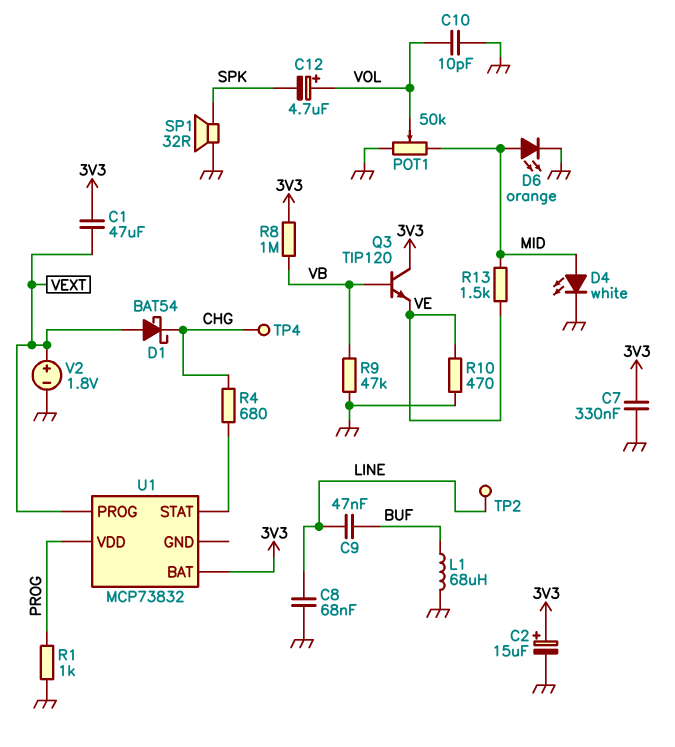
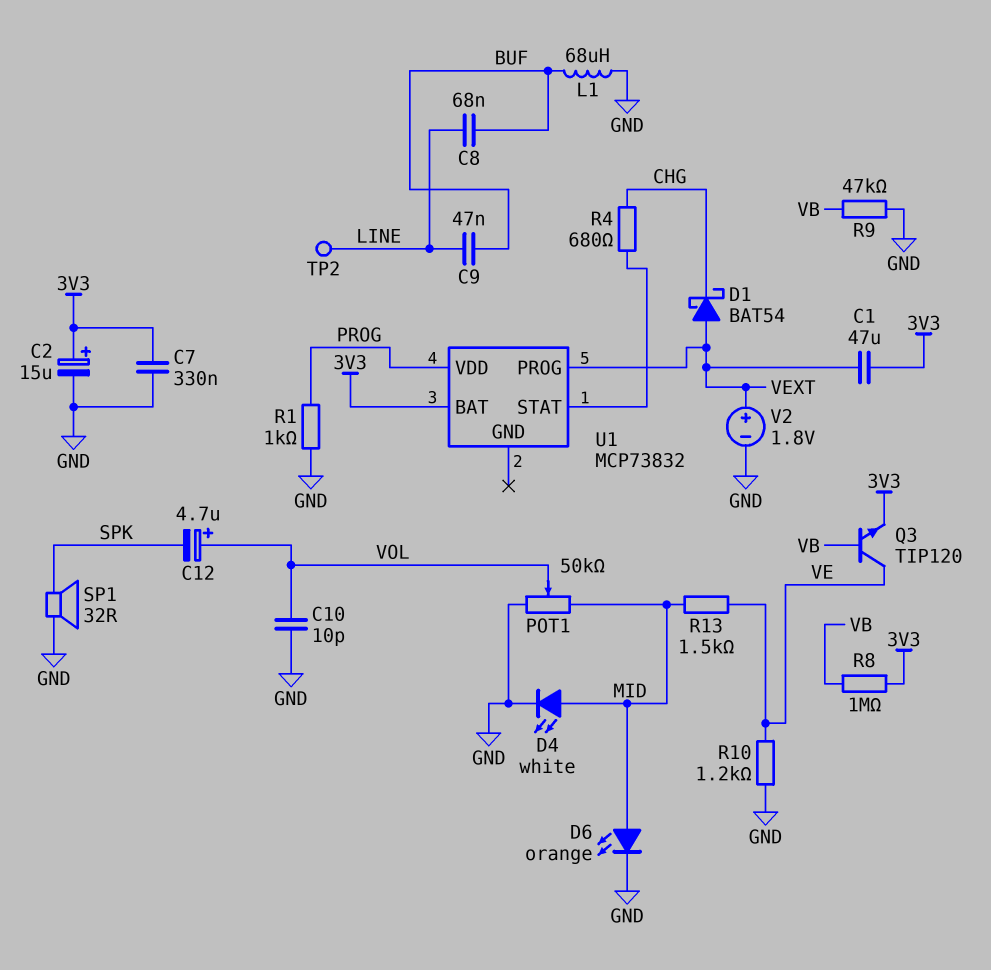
C8: 68nF (GND, LINE) -> 68nF (BUF, LINE)
Q3: NPN TIP120 (B VB, C 3V3, E VE) -> NPN TIP120 (B VB, C VE, E 3V3)
R10: 470 (GND, VE) -> 1.2k (GND, VE)
TP4: test point (CHG) -> none

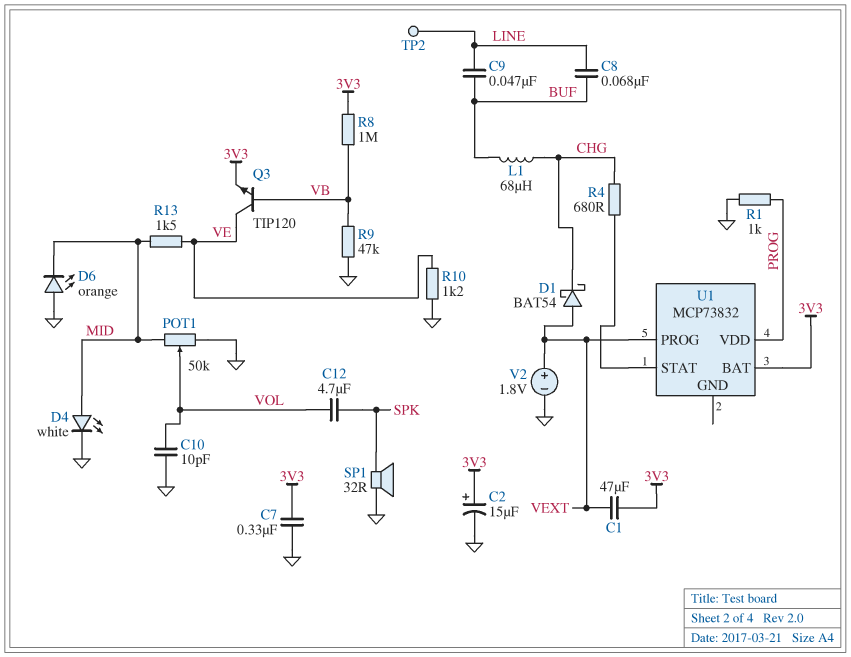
C12: 4.7uF (plus VOL, minus SPK) -> 4.7uF (SPK, VOL)
D6: LED orange (A MID, K GND) -> LED orange (A GND, K MID)
L1: 68uH (BUF, GND) -> 68uH (BUF, CHG)

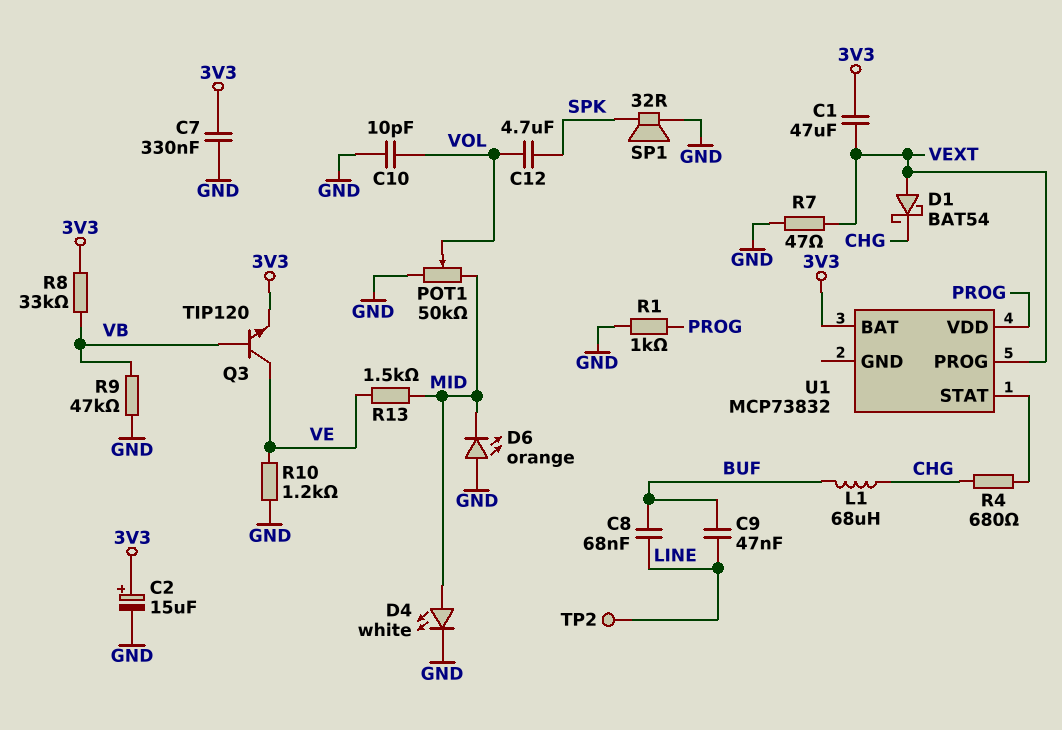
R7: none -> 47 (GND, VEXT)
R8: 1M (3V3, VB) -> 33k (3V3, VB)
V2: 1.8V (plus VEXT, minus GND) -> none

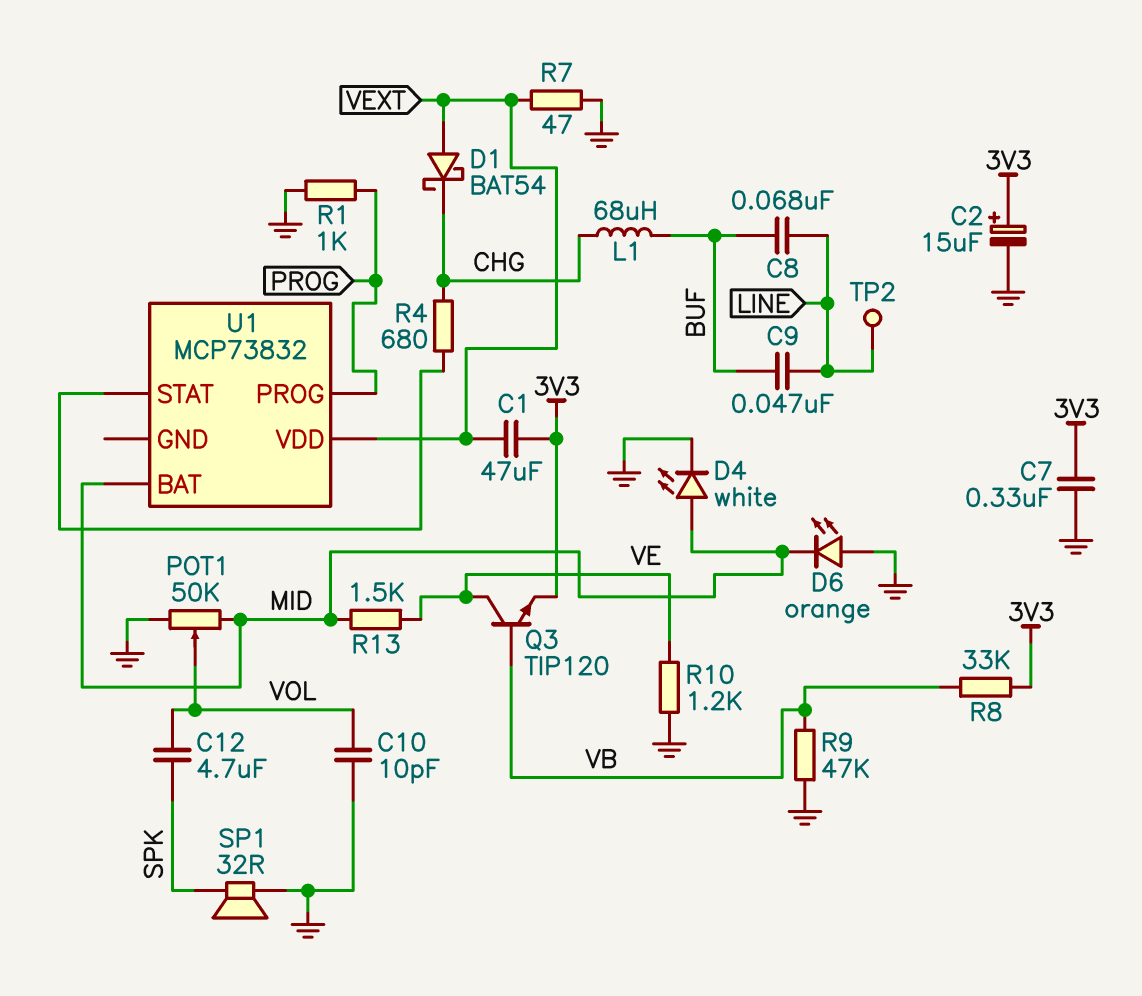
U1 pin BAT: 3V3 -> MID
U1 pin PROG: VEXT -> PROG
U1 pin VDD: PROG -> VEXT

